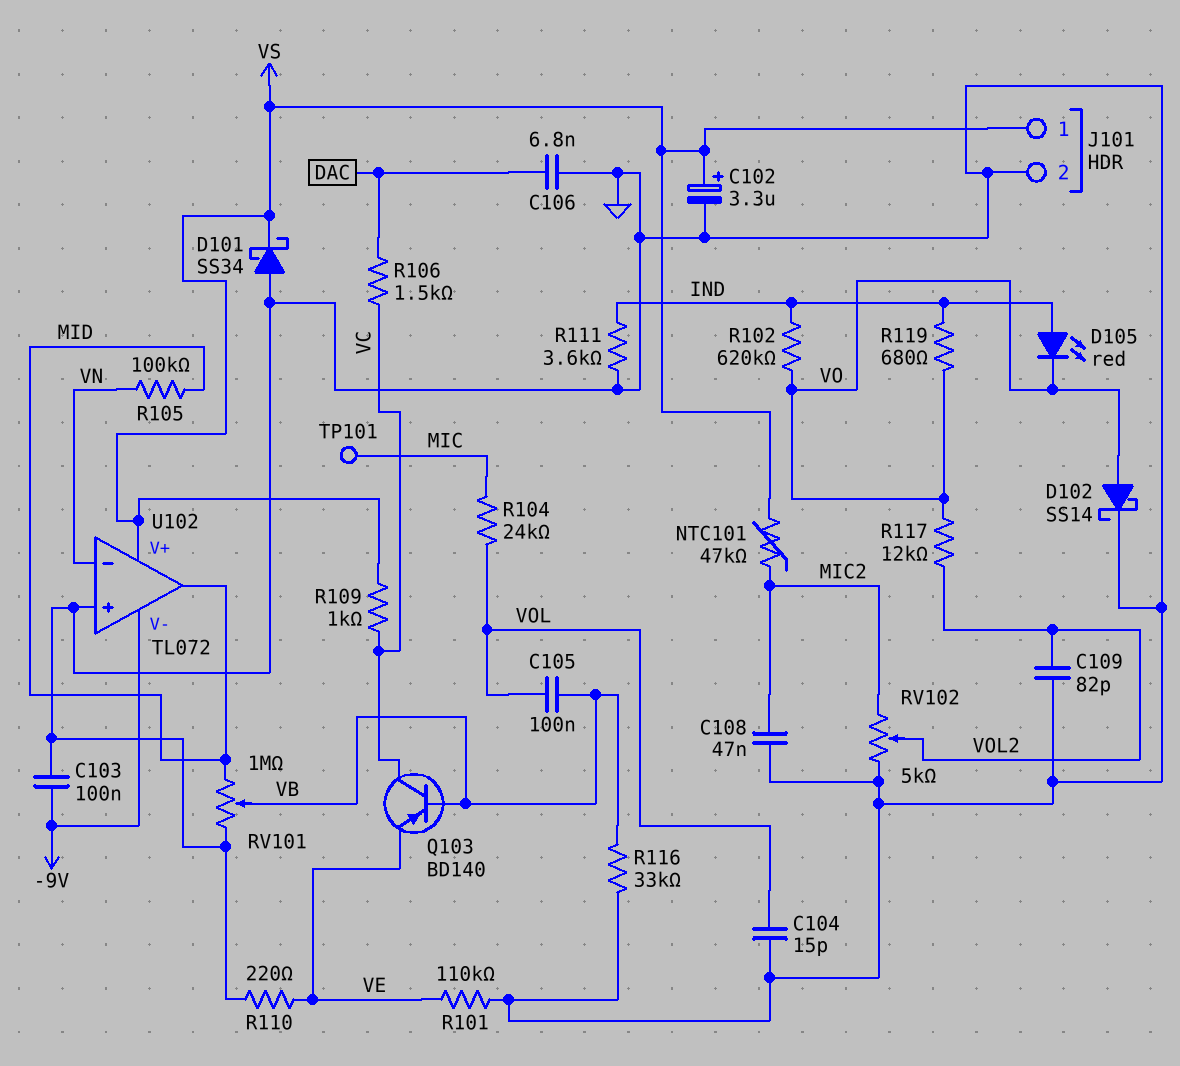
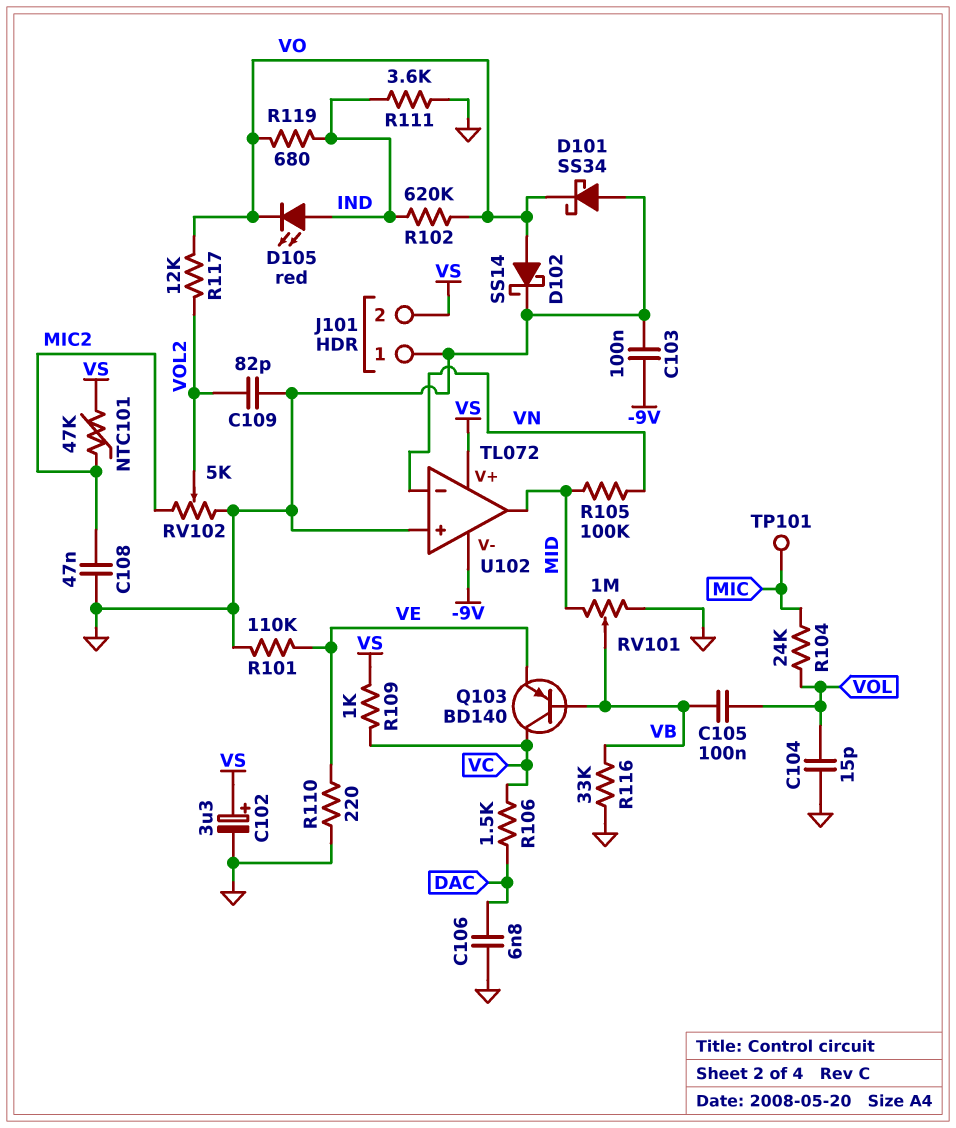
D101: schottky SS34 (A GND, K VS) -> schottky SS34 (A GND, K VO)
J101 pin 1: VS -> GND
J101 pin 2: GND -> VS

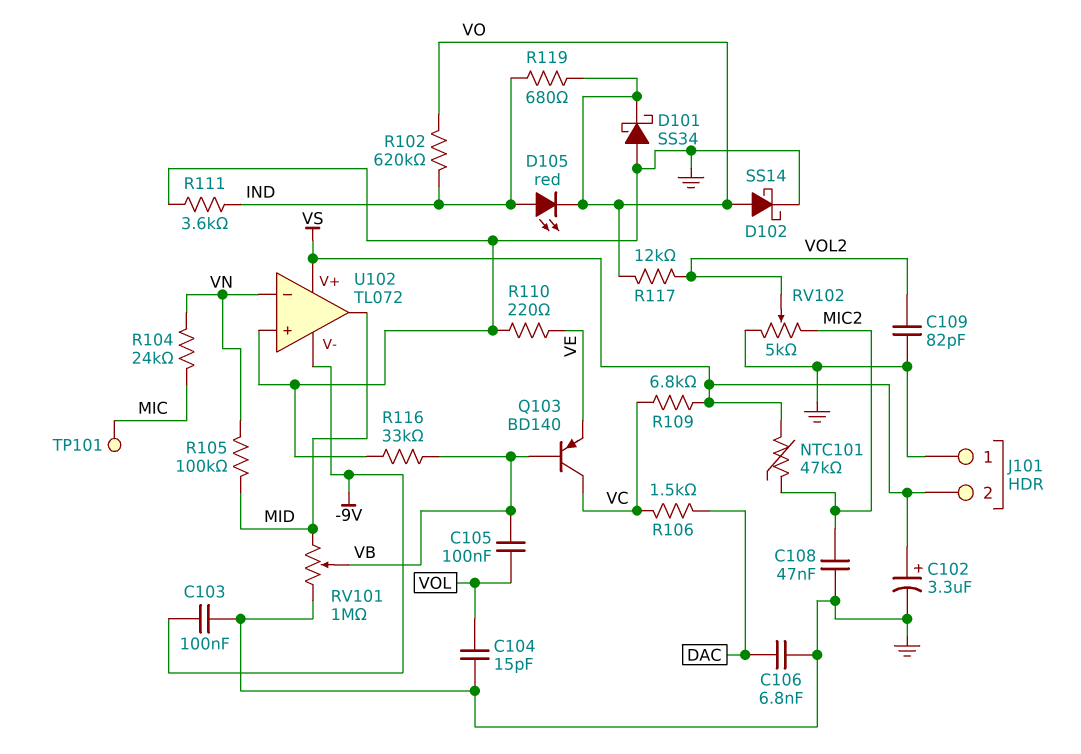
R101: 110k (GND, VE) -> none
R104: 24k (MIC, VOL) -> 24k (MIC, VN)
R109: 1k (VC, VS) -> 6.8k (VC, VS)

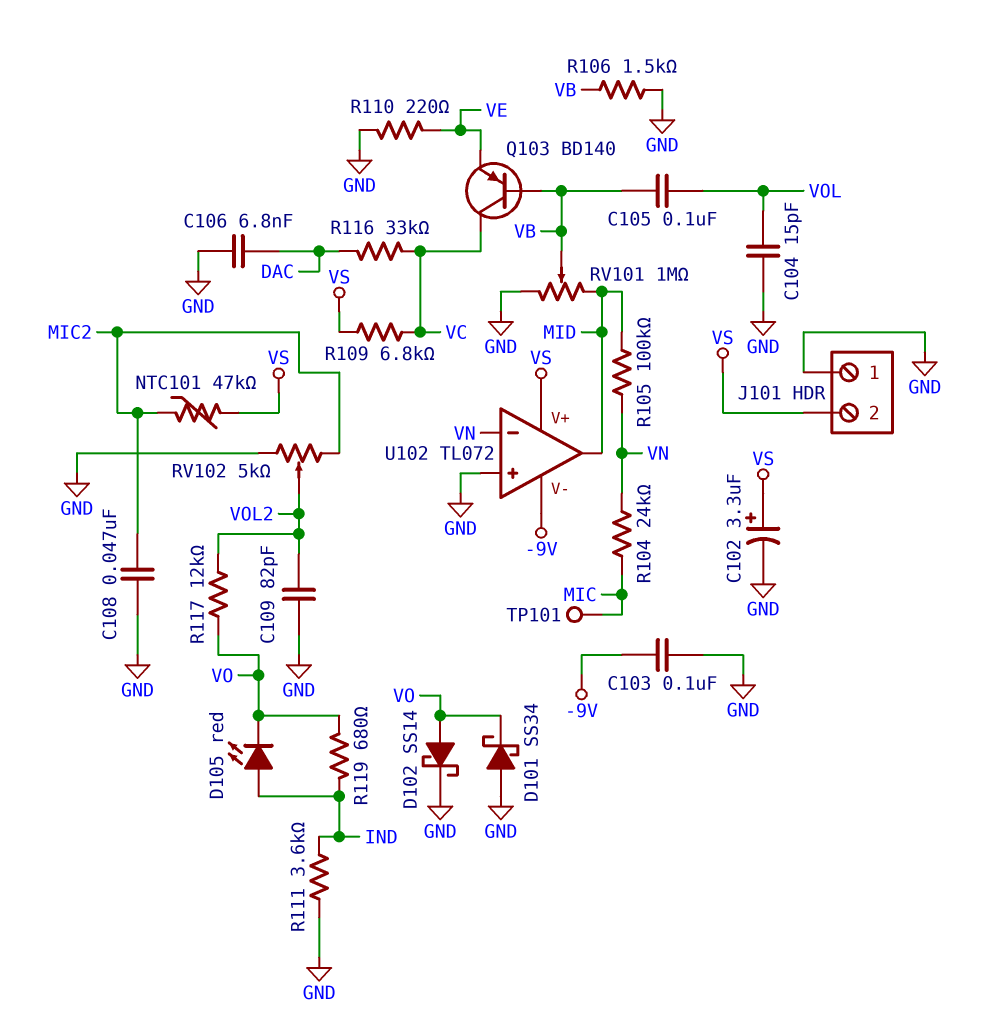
R102: 620k (IND, VO) -> none
R106: 1.5k (DAC, VC) -> 1.5k (GND, VB)
R116: 33k (GND, VB) -> 33k (DAC, VC)

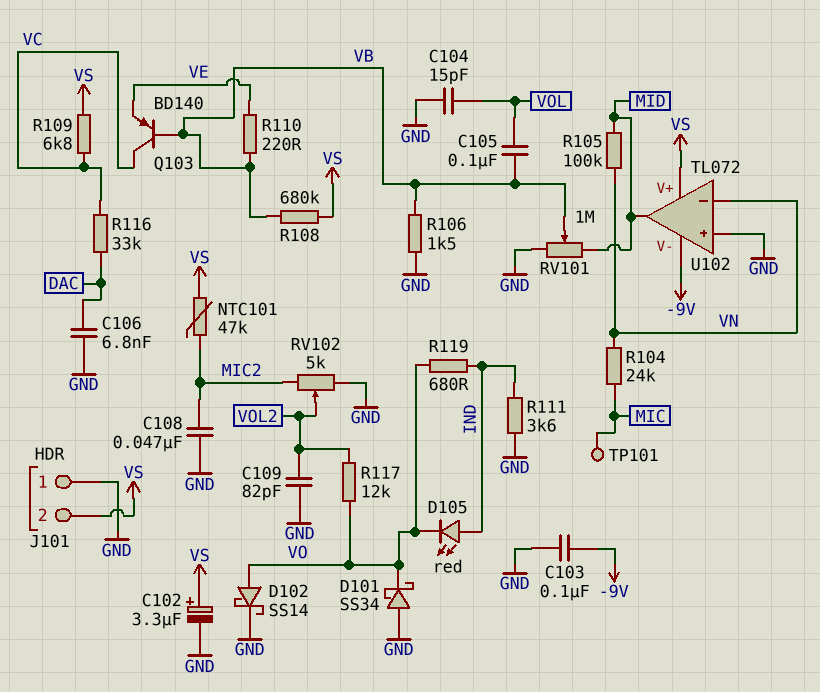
R108: none -> 680k (VB, VS)
R110: 220 (GND, VE) -> 220 (VB, VE)

